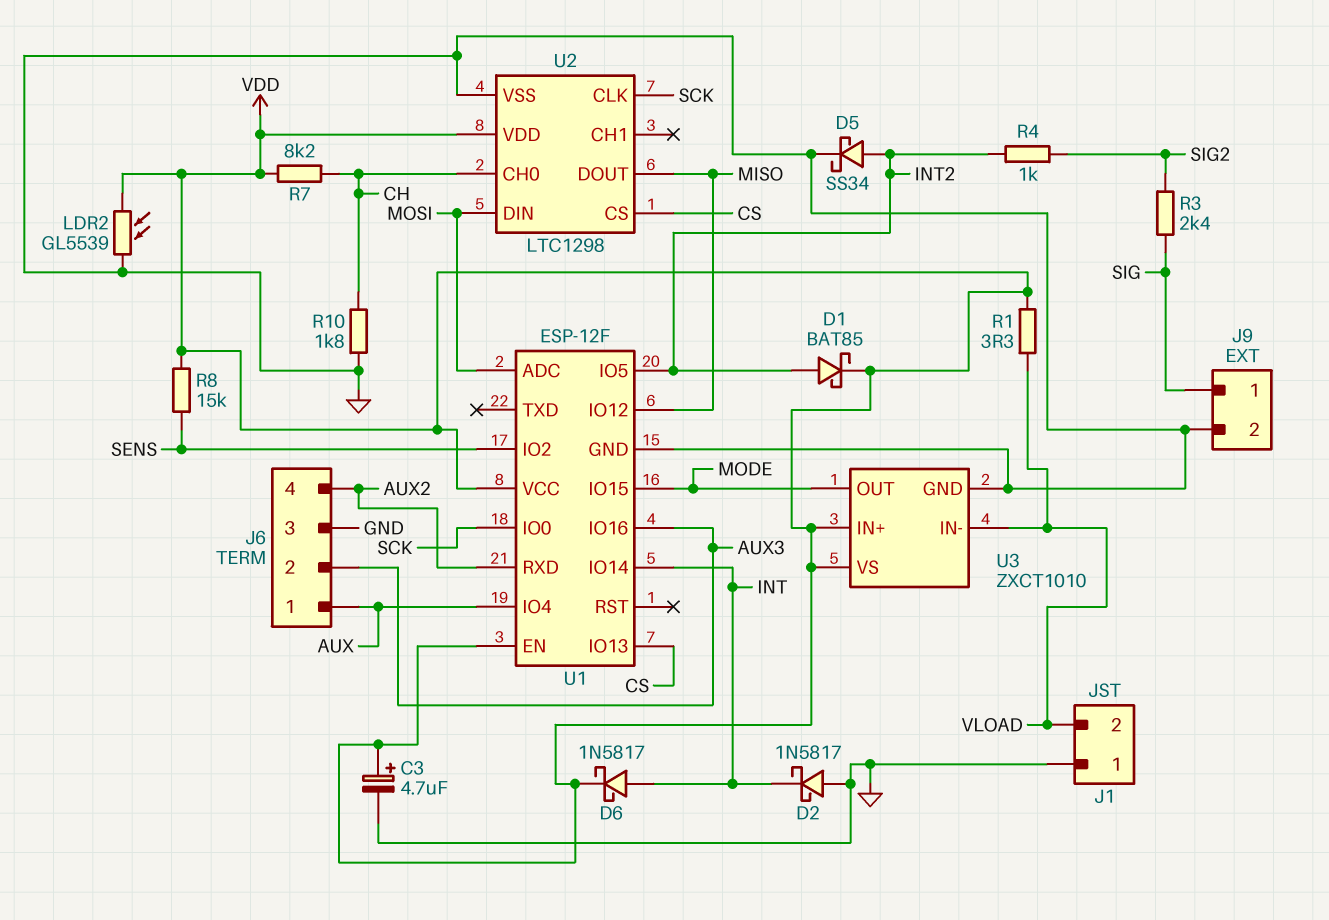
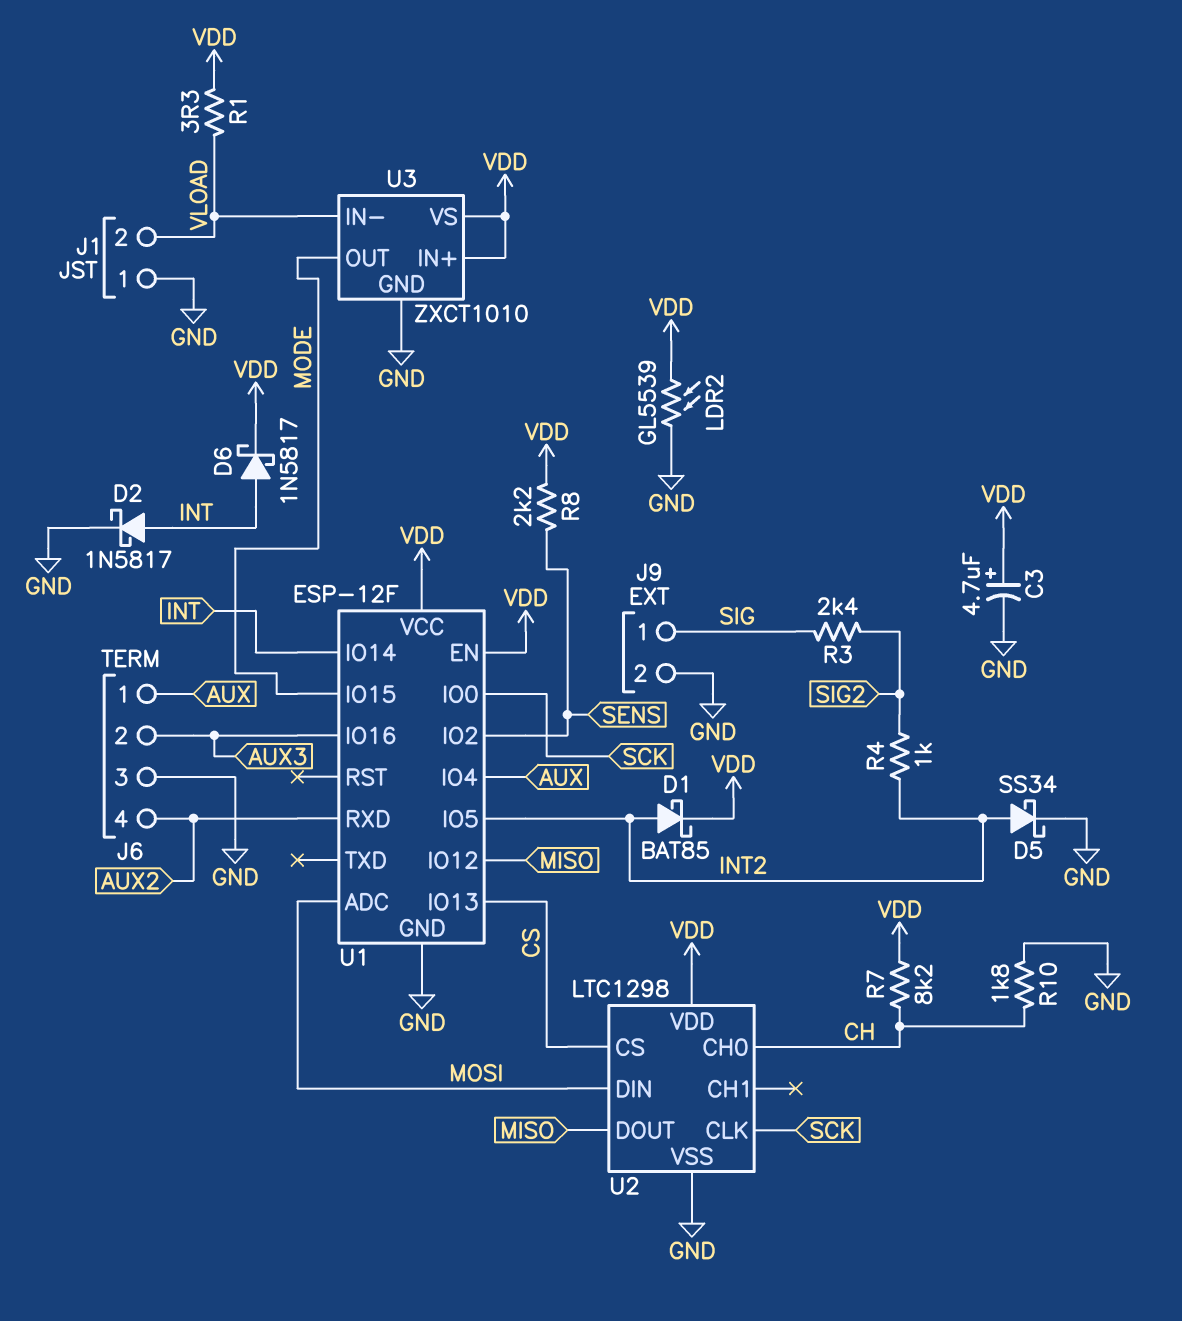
D2: schottky 1N5817 (A GND, K INT) -> schottky 1N5817 (A INT, K GND)
R8: 15k (SENS, VDD) -> 2.2k (SENS, VDD)

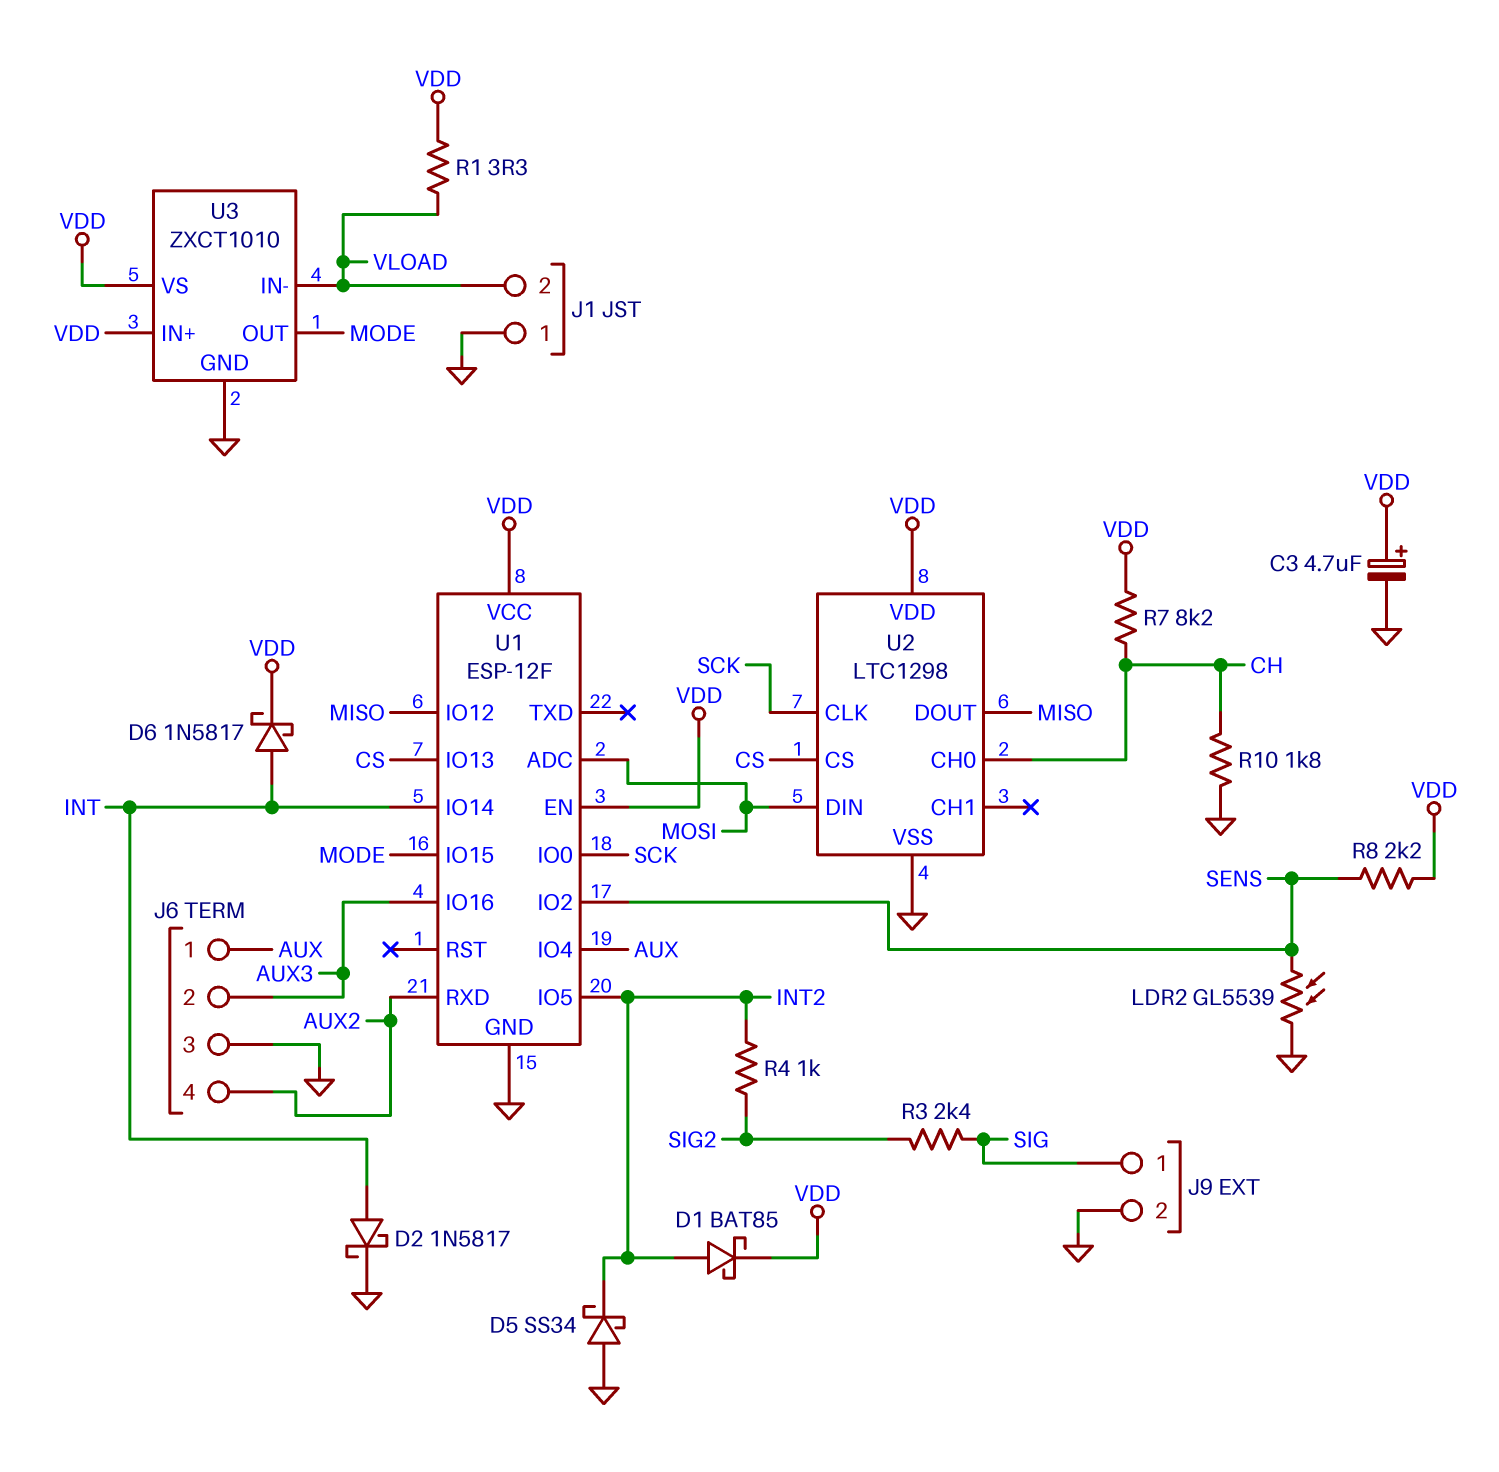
D5: schottky SS34 (A INT2, K GND) -> schottky SS34 (A GND, K INT2)
LDR2: GL5539 (GND, VDD) -> GL5539 (GND, SENS)

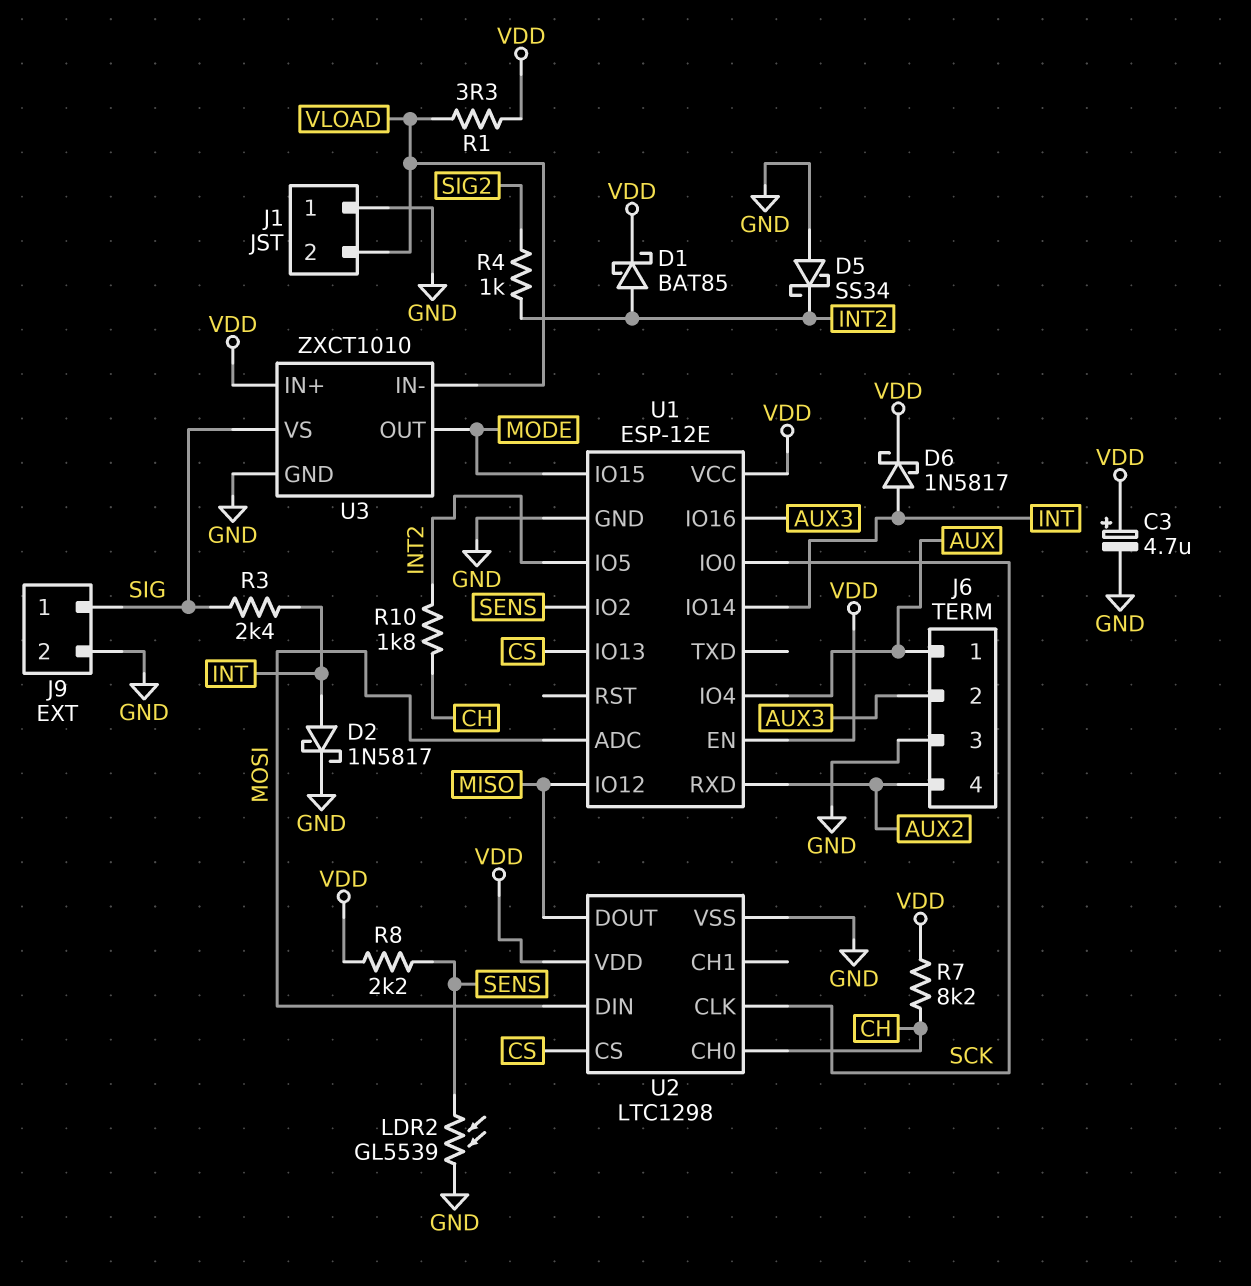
R3: 2.4k (SIG, SIG2) -> 2.4k (INT, SIG)
R10: 1.8k (CH, GND) -> 1.8k (CH, INT2)
U1: ESP-12F -> ESP-12E
U3 pin VS: VDD -> SIG

